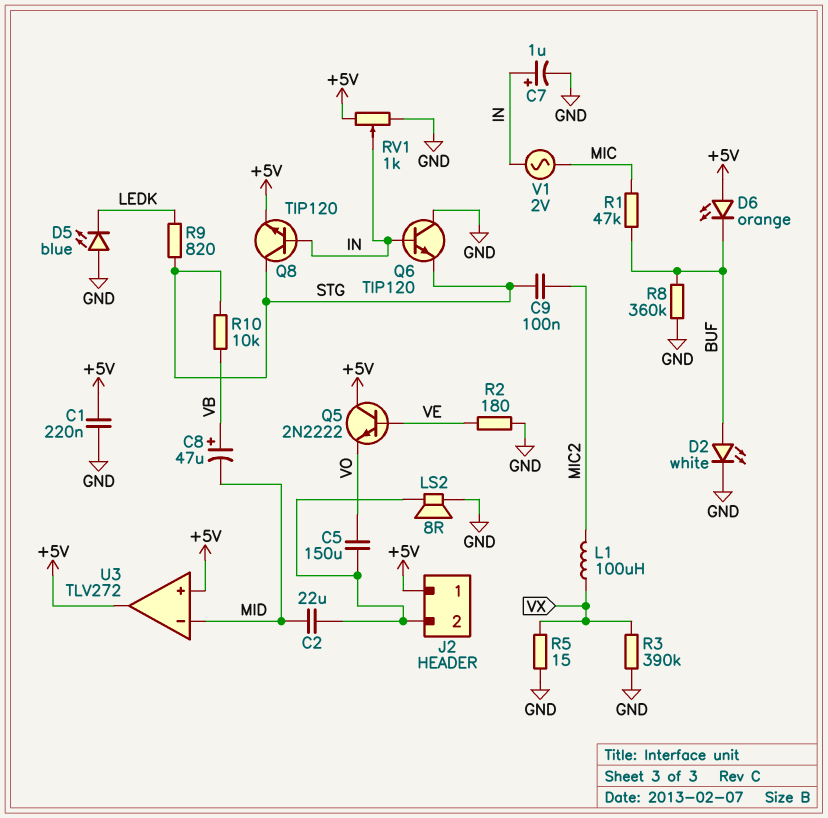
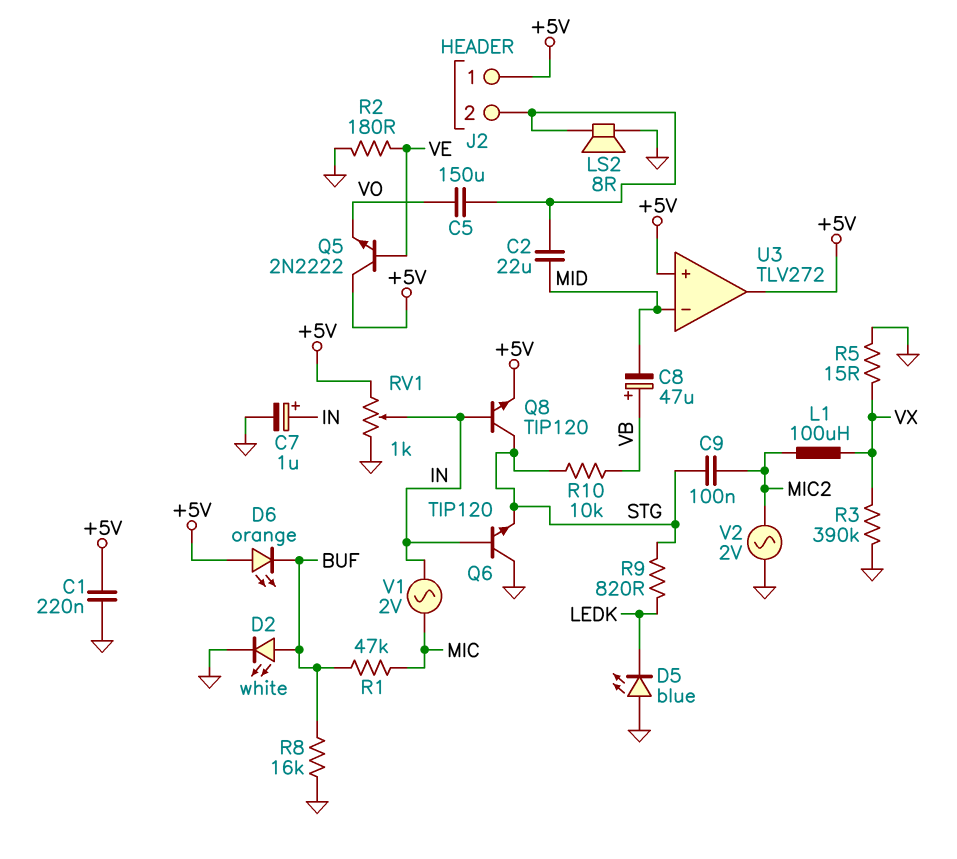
R8: 360k (BUF, GND) -> 16k (BUF, GND)
V2: none -> AC 2V (GND, MIC2)

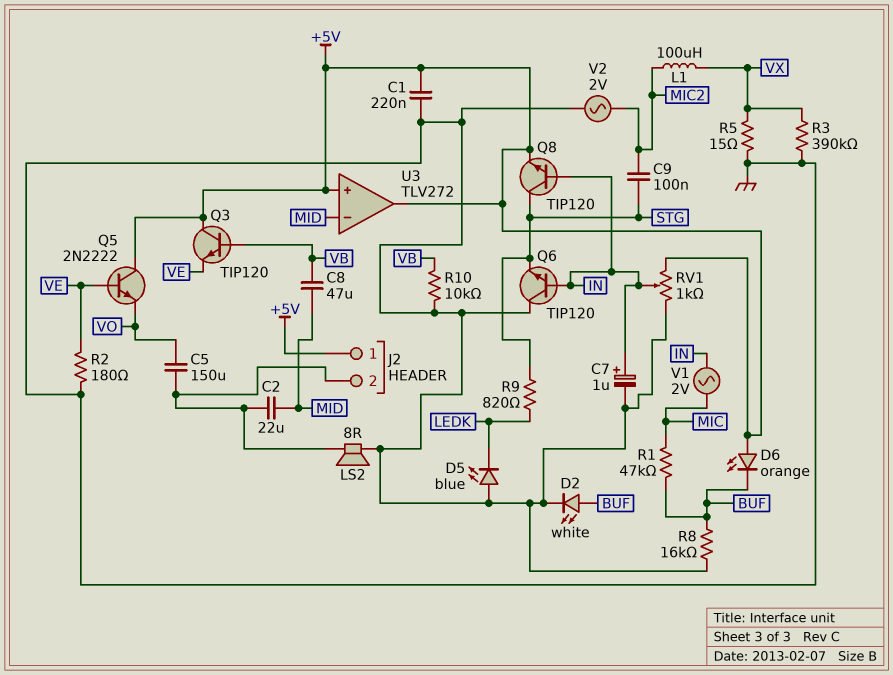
C8: 47uF (plus VB, minus MID) -> 47uF (MID, VB)
Q3: none -> NPN TIP120 (B VB, C +5V, E VE)
R10: 10k (STG, VB) -> 10k (GND, VB)

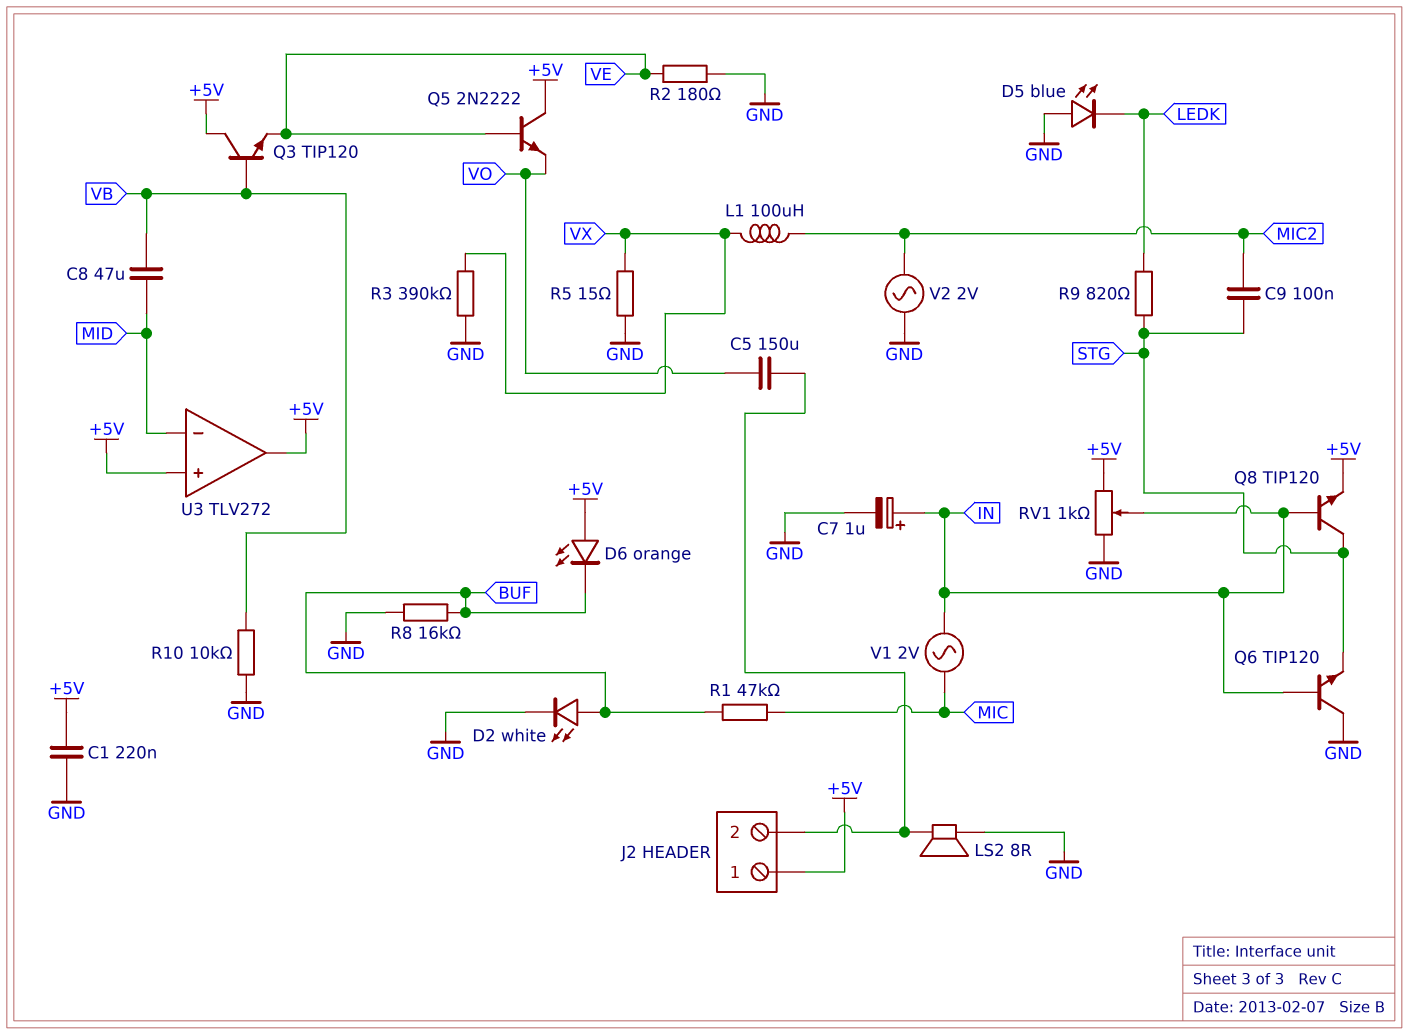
C2: 22uF (J2/2, MID) -> none

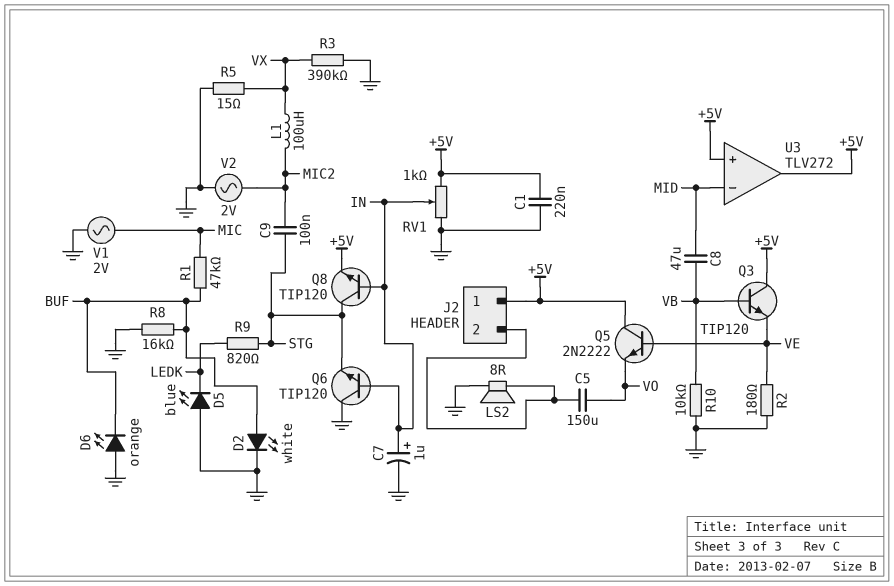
D6: LED orange (A +5V, K BUF) -> LED orange (A GND, K BUF)
V1: AC 2V (IN, MIC) -> AC 2V (GND, MIC)

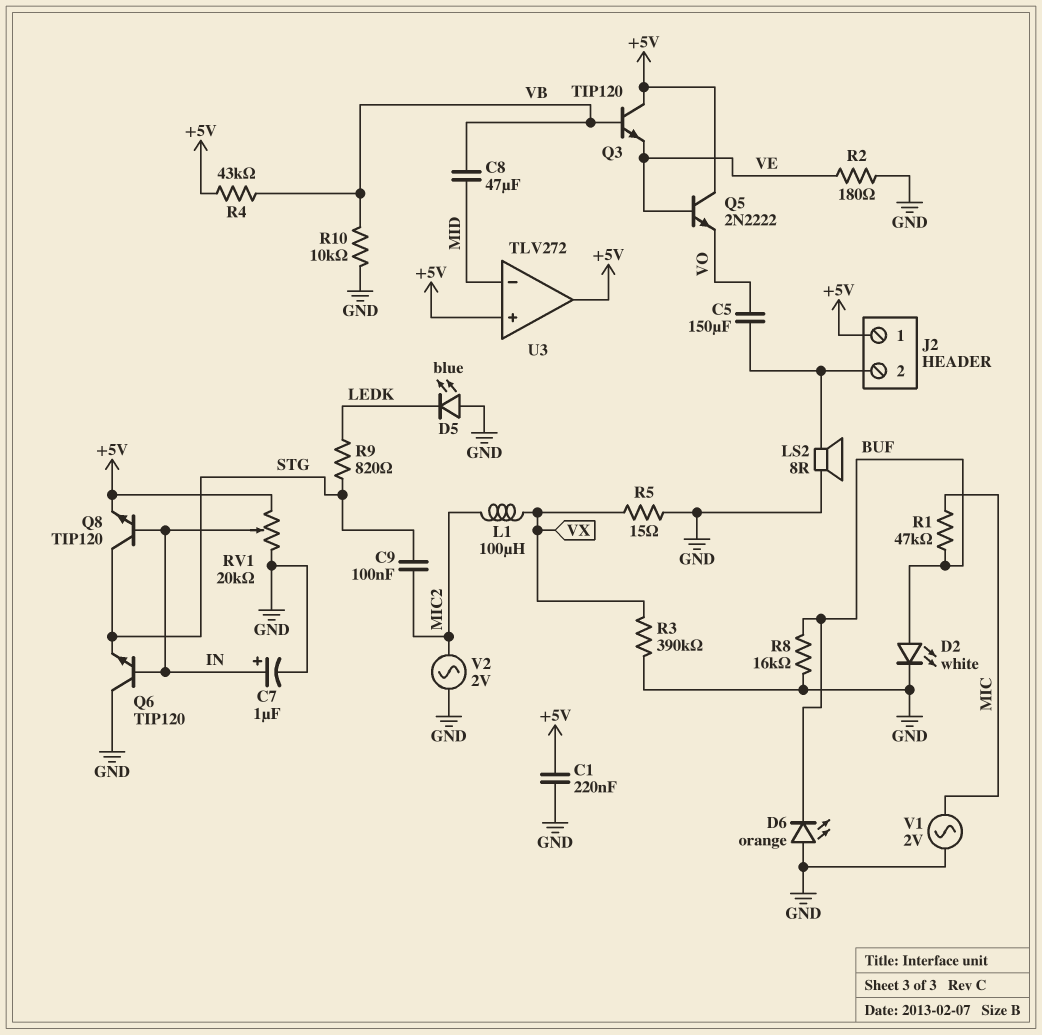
R4: none -> 43k (+5V, VB)
RV1: 1k (+5V, GND, wiper IN) -> 20k (+5V, GND, wiper IN)

